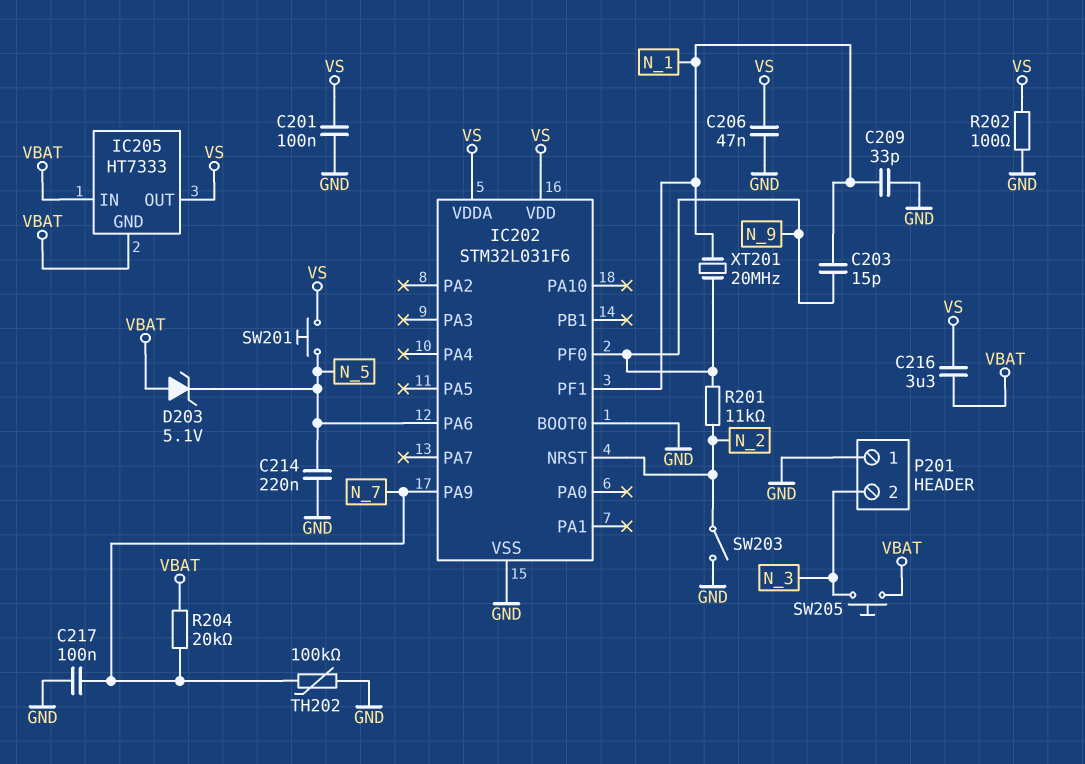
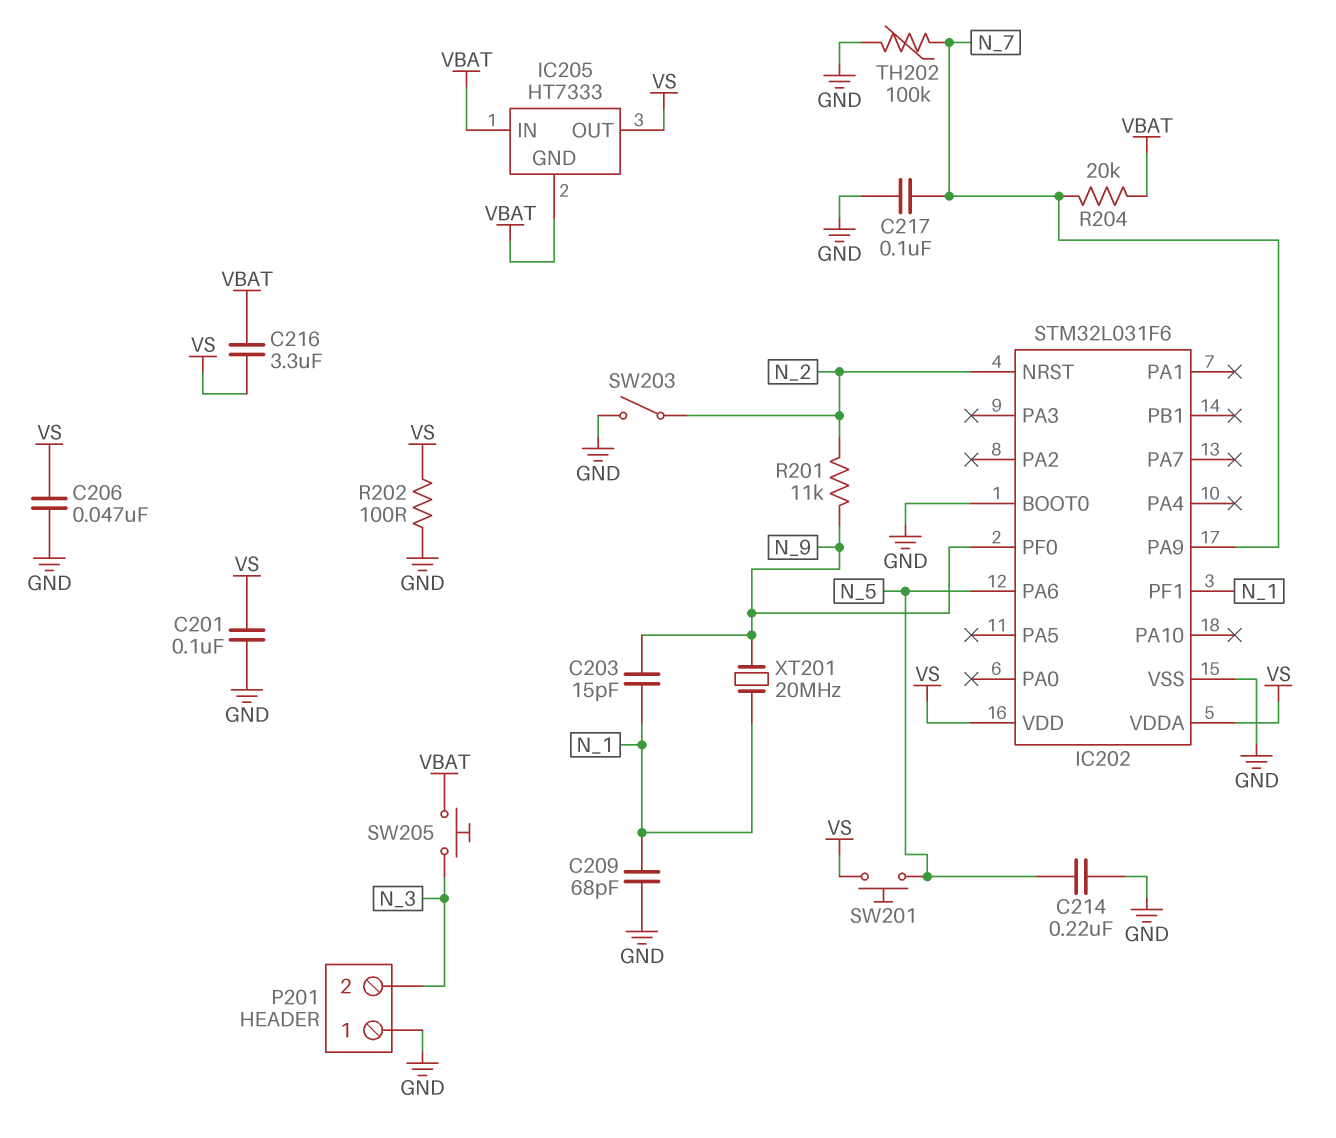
C209: 33pF (GND, N_1) -> 68pF (GND, N_1)
D203: zener 5.1V (A VBAT, K N_5) -> none

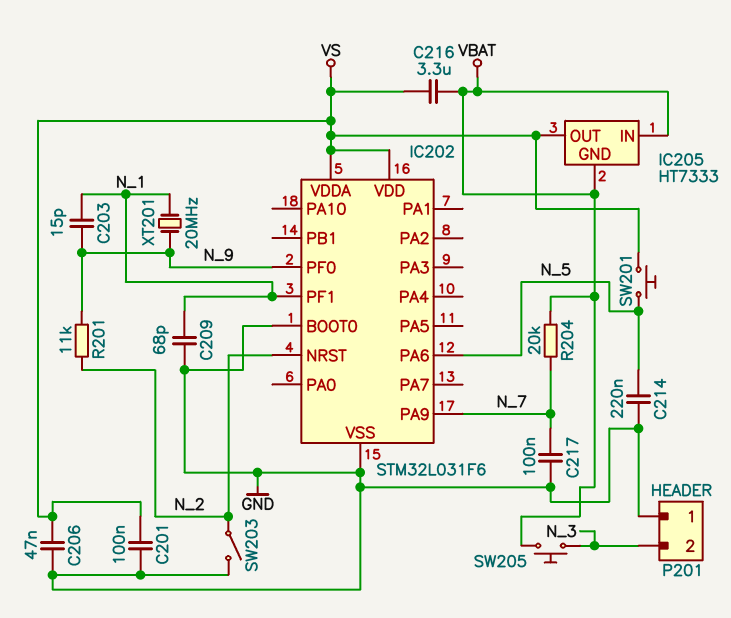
R202: 100 (GND, VS) -> none
TH202: 100k (GND, N_7) -> none

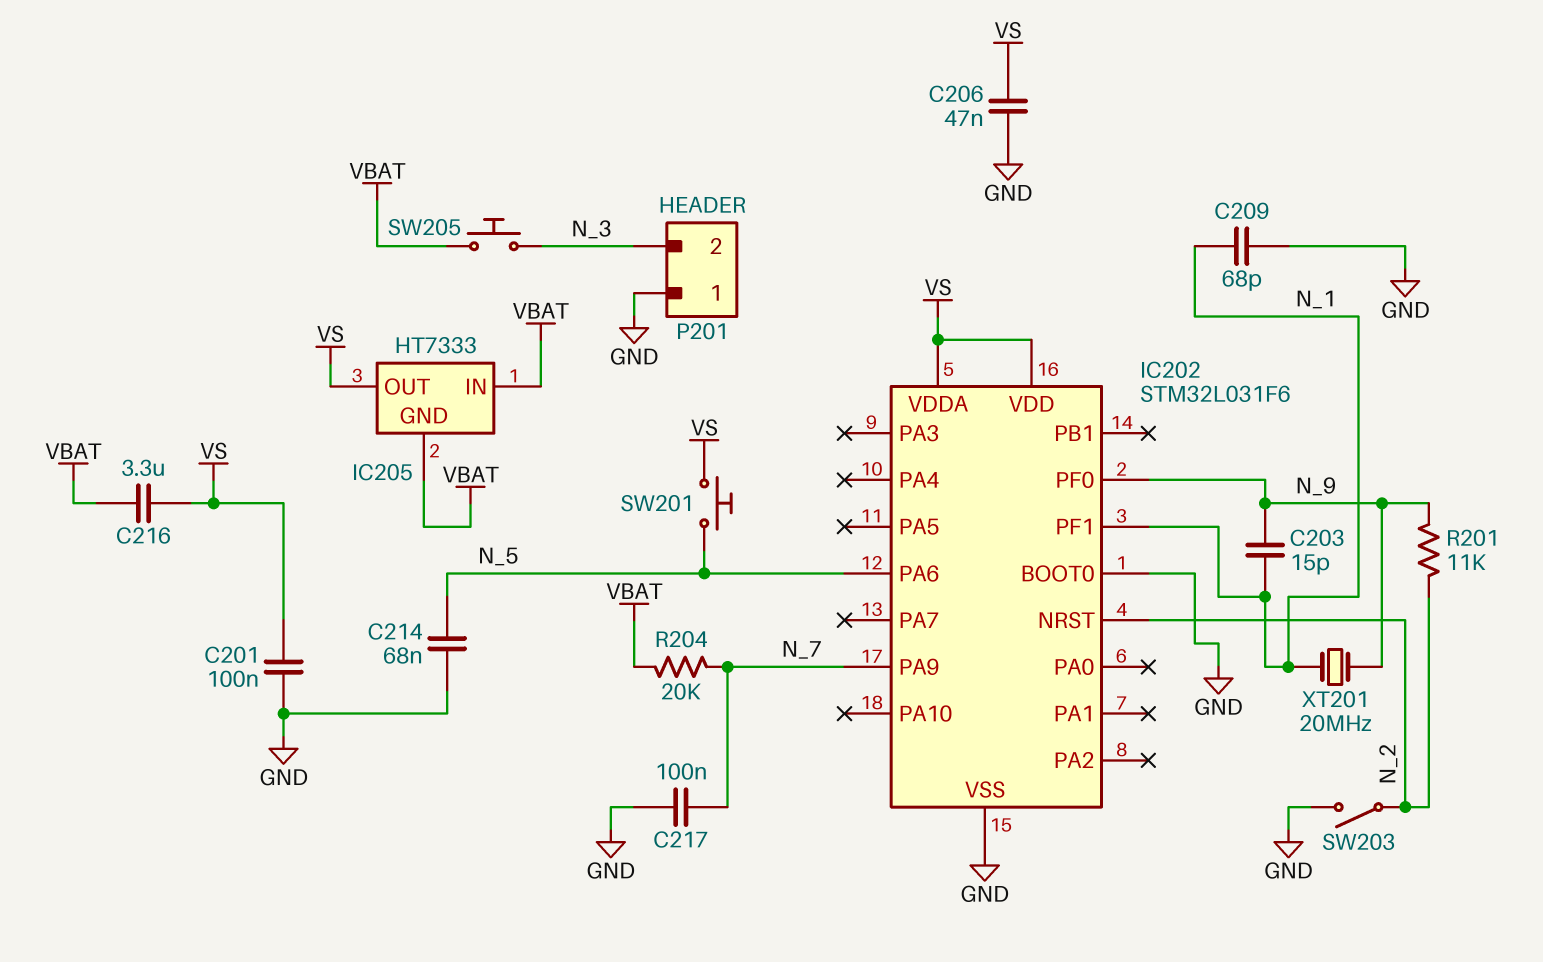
C214: 220nF (GND, N_5) -> 68nF (GND, N_5)

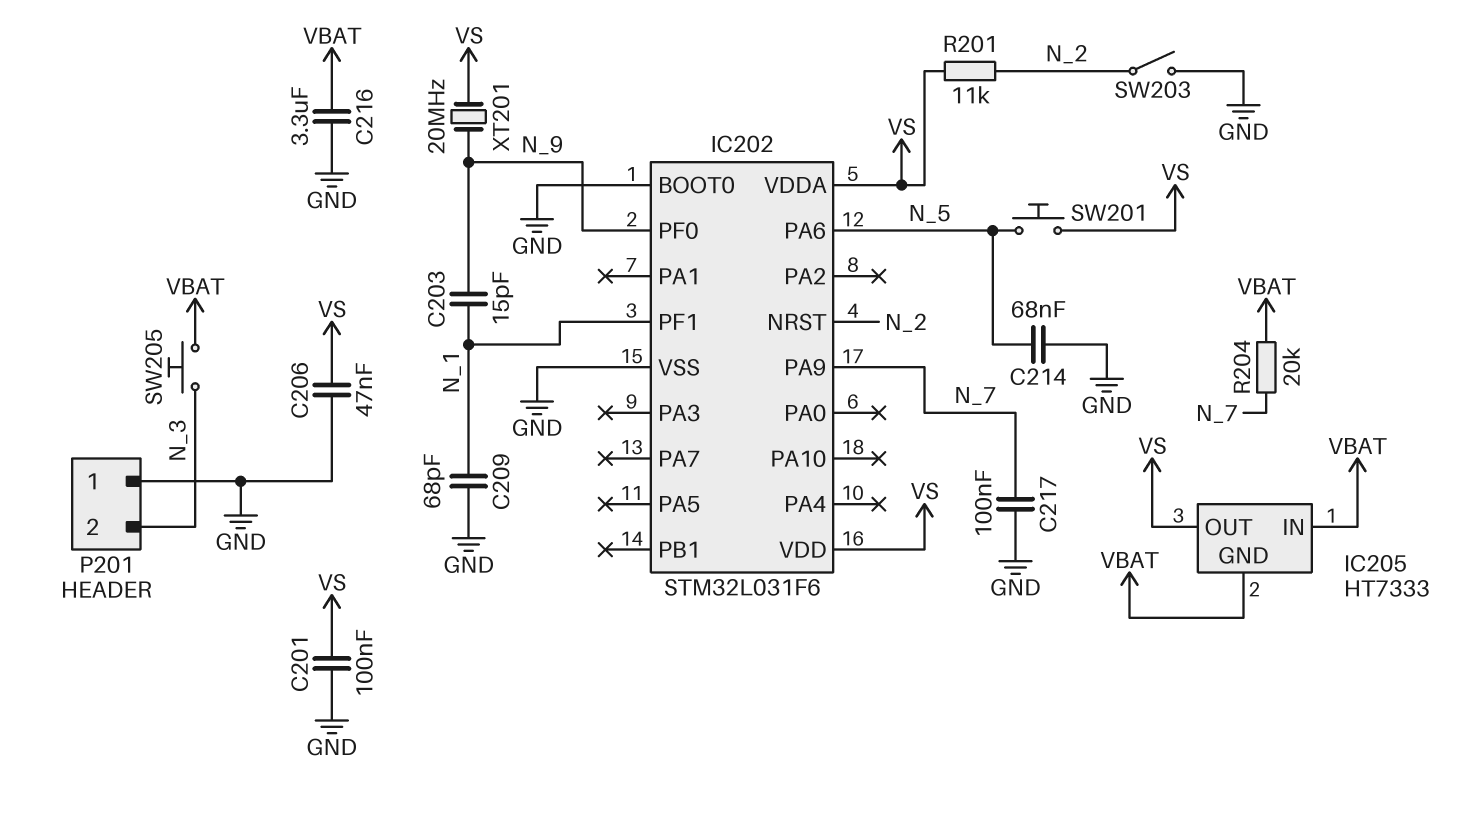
C216: 3.3uF (VBAT, VS) -> 3.3uF (GND, VBAT)
R201: 11k (N_2, N_9) -> 11k (N_2, VS)
XT201: 20MHz (N_1, N_9) -> 20MHz (N_9, VS)

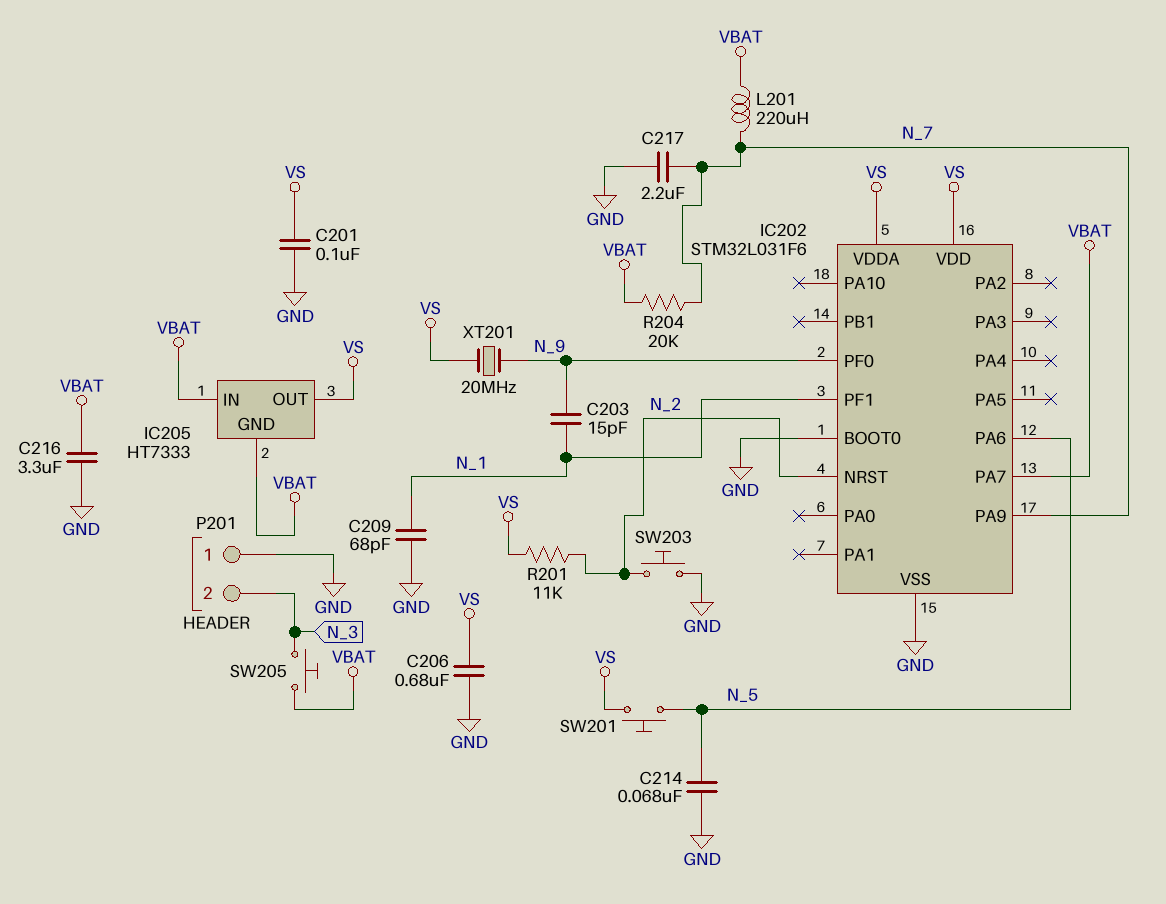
C206: 47nF (GND, VS) -> 680nF (GND, VS)
C217: 100nF (GND, N_7) -> 2.2uF (GND, N_7)
IC202 pin PA7: none -> VBAT
L201: none -> 220uH (N_7, VBAT)
SW203: switch (GND, N_2) -> button (GND, N_2)

